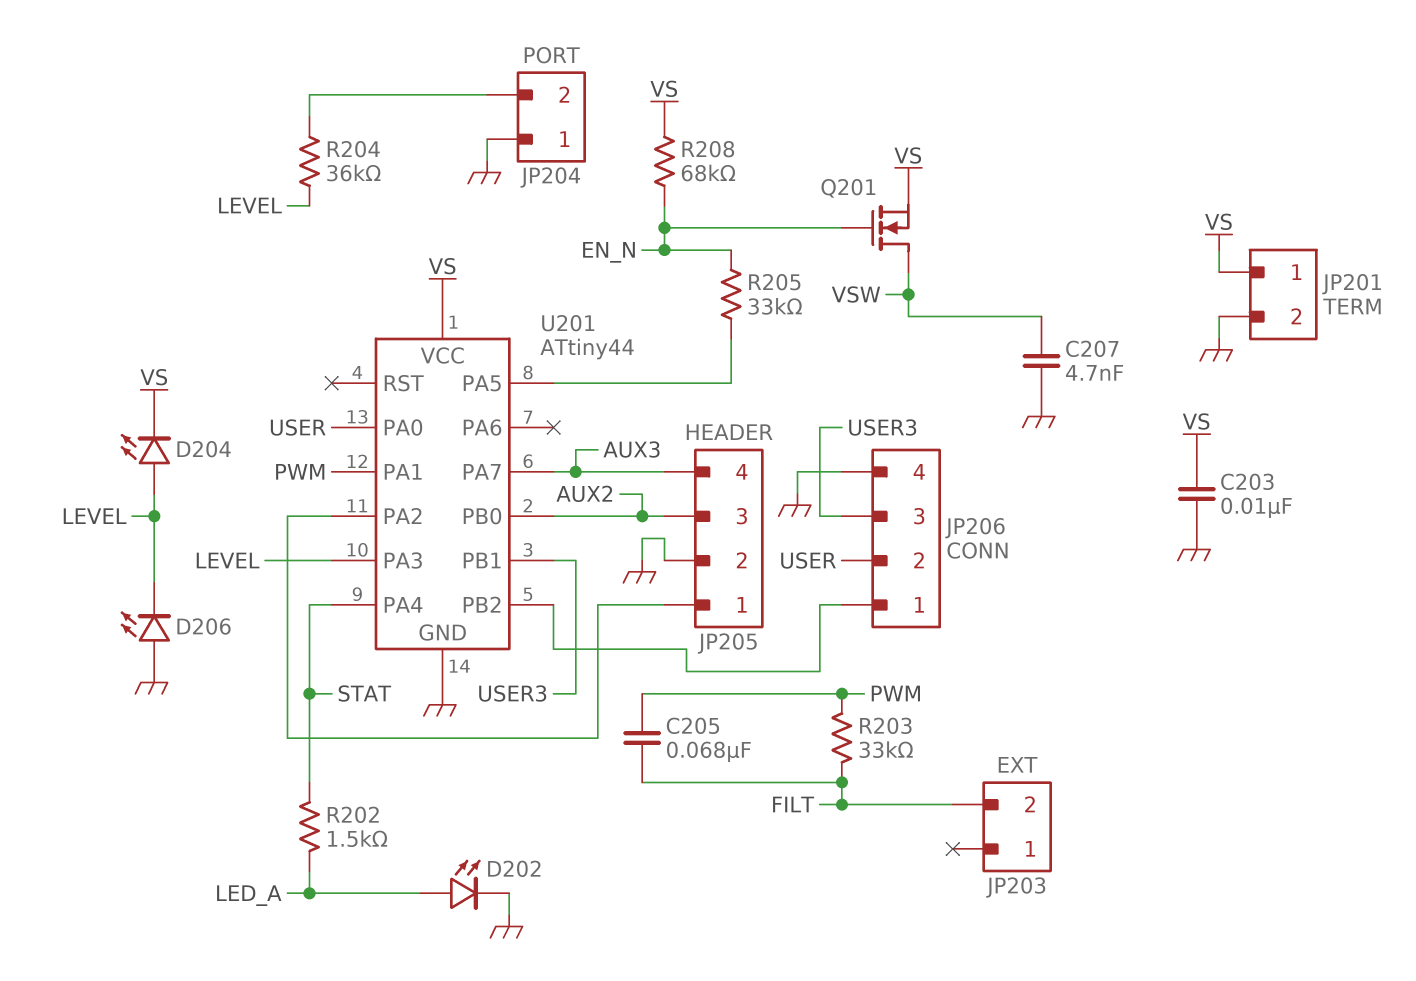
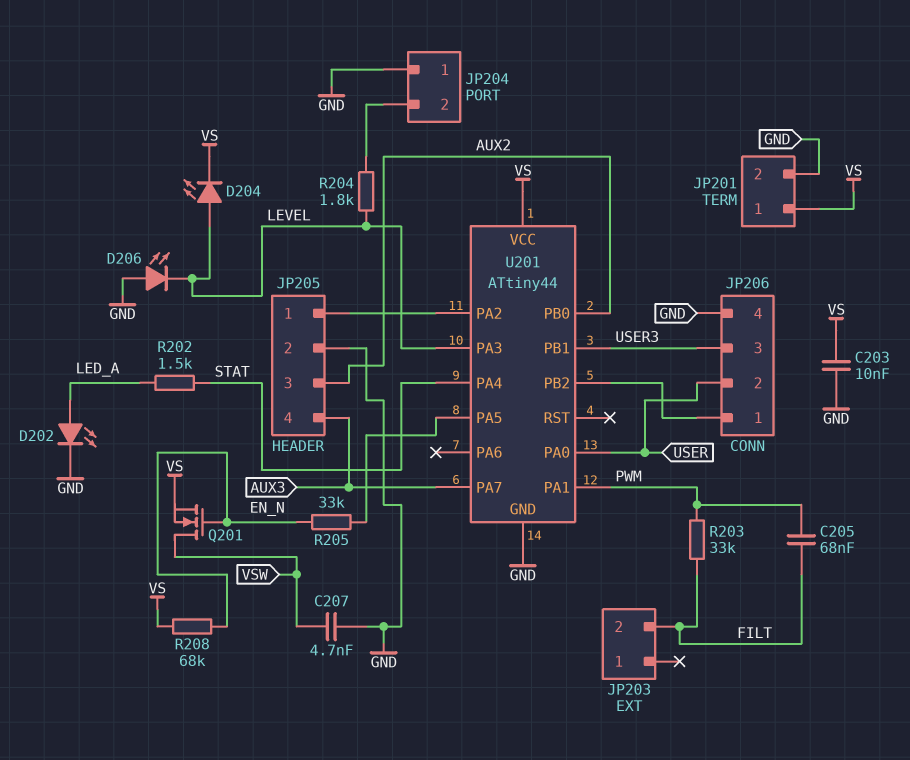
R204: 36k (JP204/2, LEVEL) -> 1.8k (JP204/2, LEVEL)

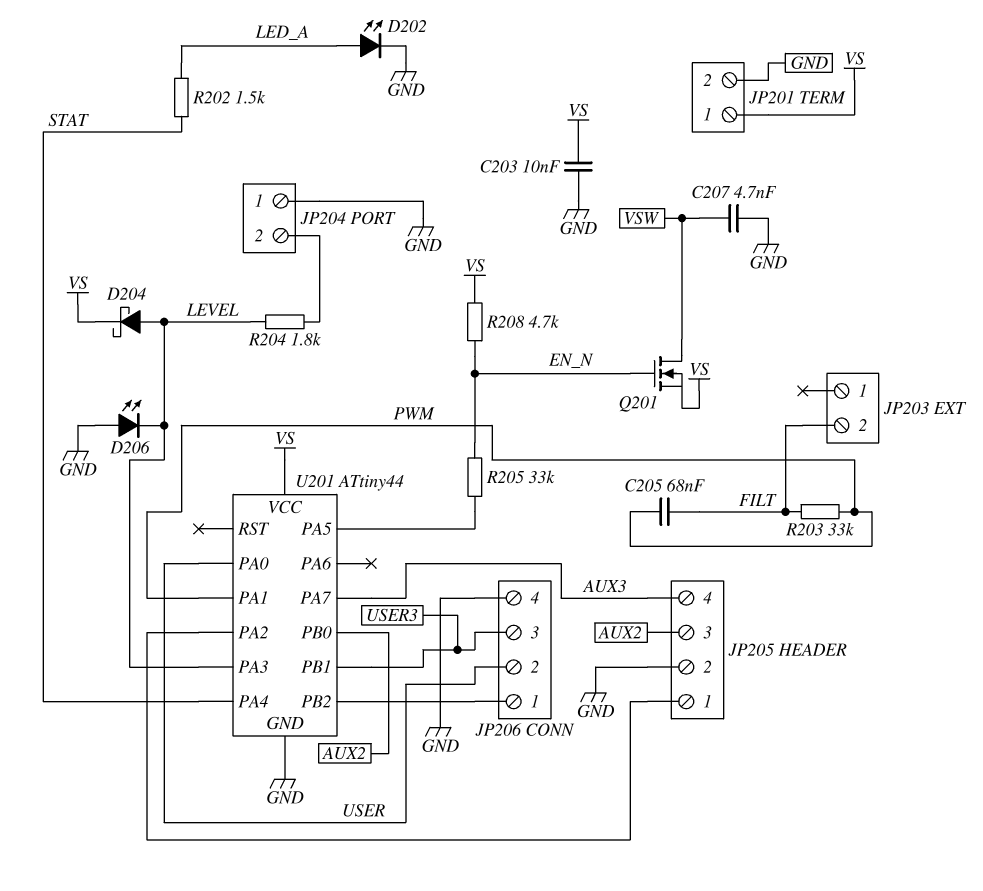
D204: LED (A LEVEL, K VS) -> schottky (A LEVEL, K VS)
R208: 68k (EN_N, VS) -> 4.7k (EN_N, VS)

